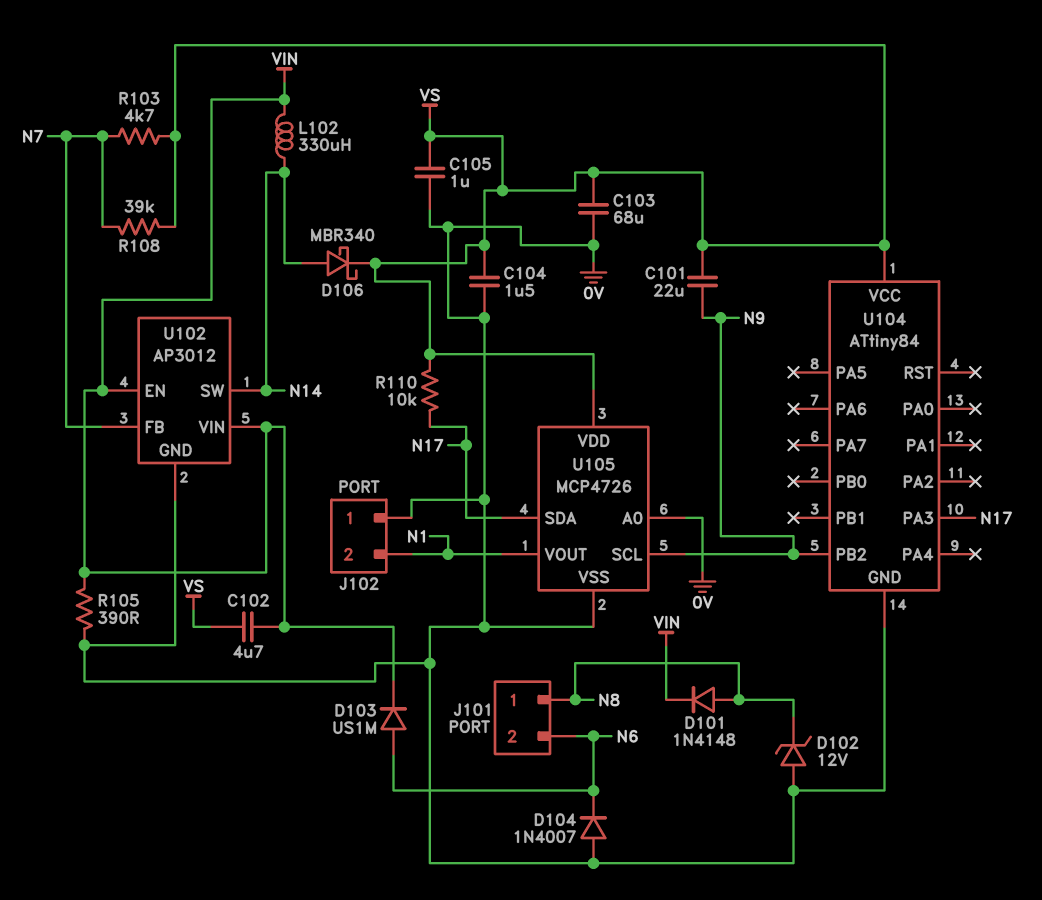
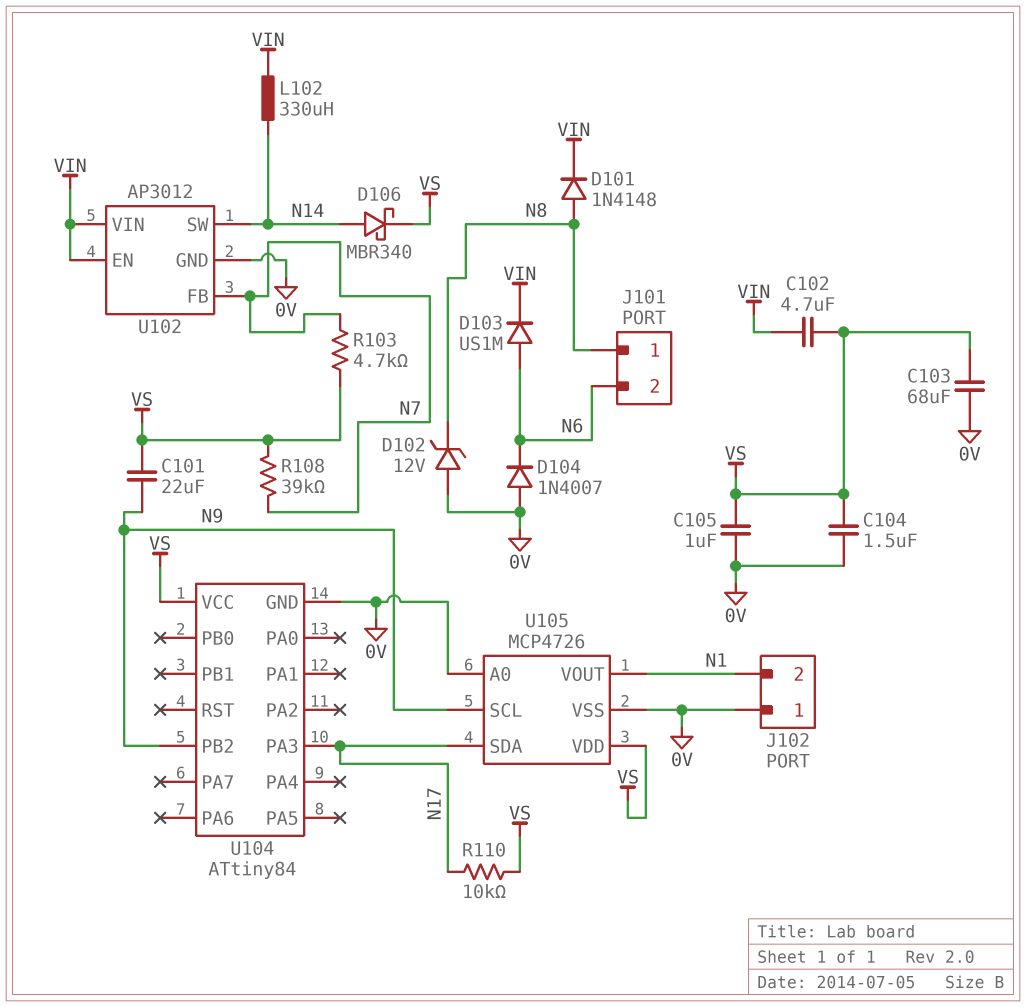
R105: 390 (0V, VIN) -> none

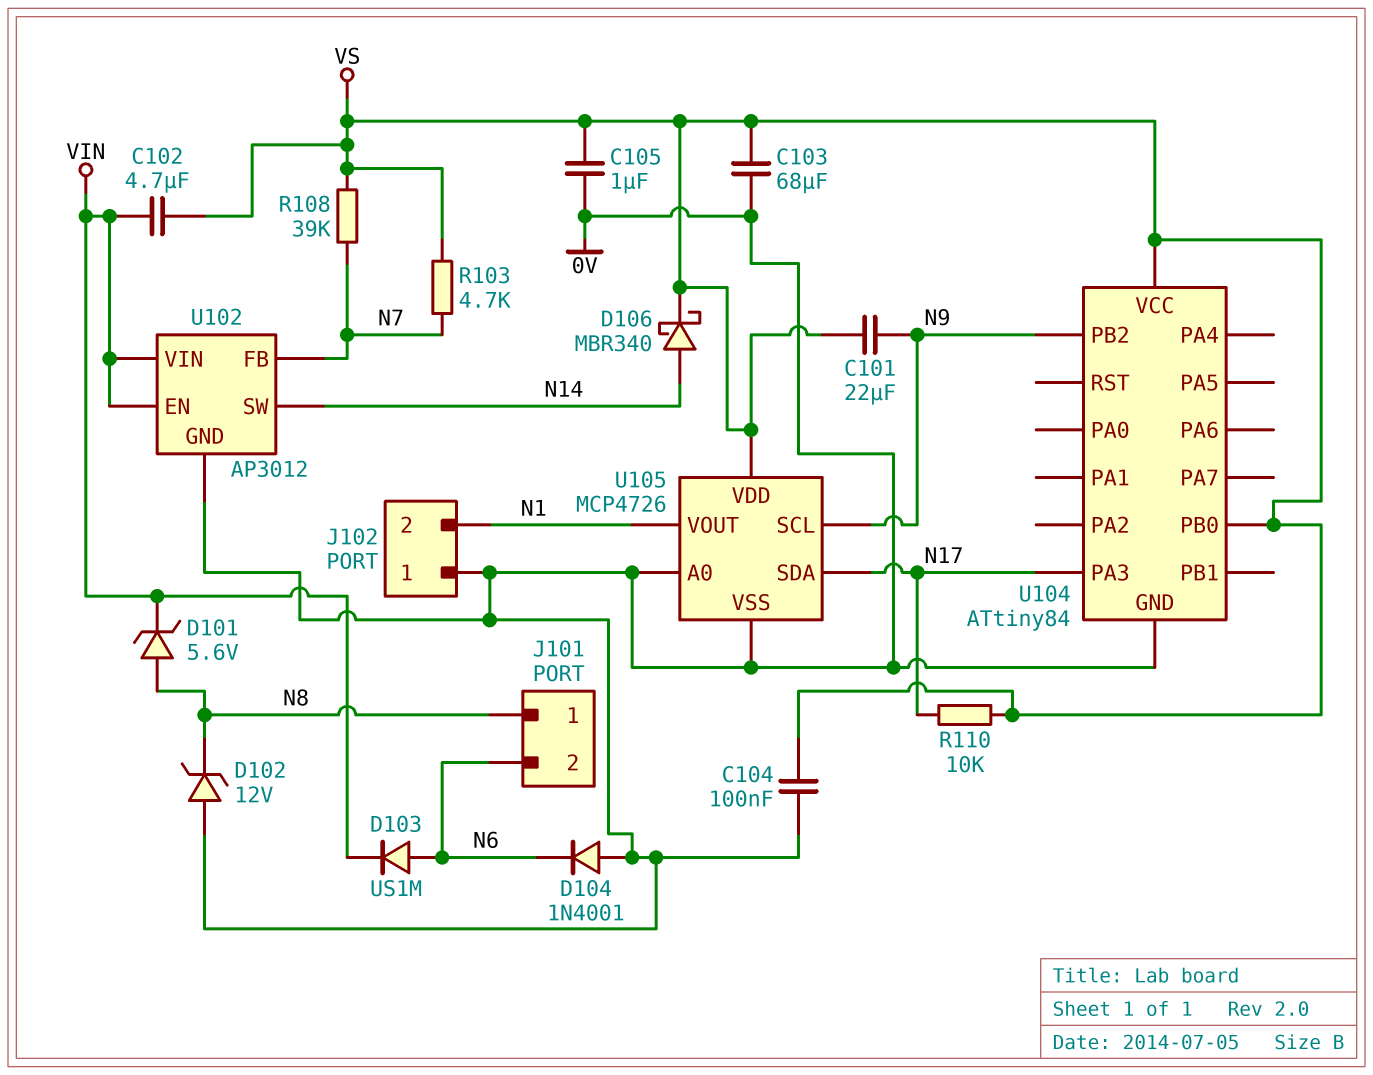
C104: 1.5uF (0V, VS) -> 100nF (0V, VS)
D101: diode 1N4148 (A N8, K VIN) -> zener 5.6V (A N8, K VIN)
D104: diode 1N4007 (A 0V, K N6) -> diode 1N4001 (A 0V, K N6)
L102: 330uH (N14, VIN) -> none
U104 pin PB0: none -> VS

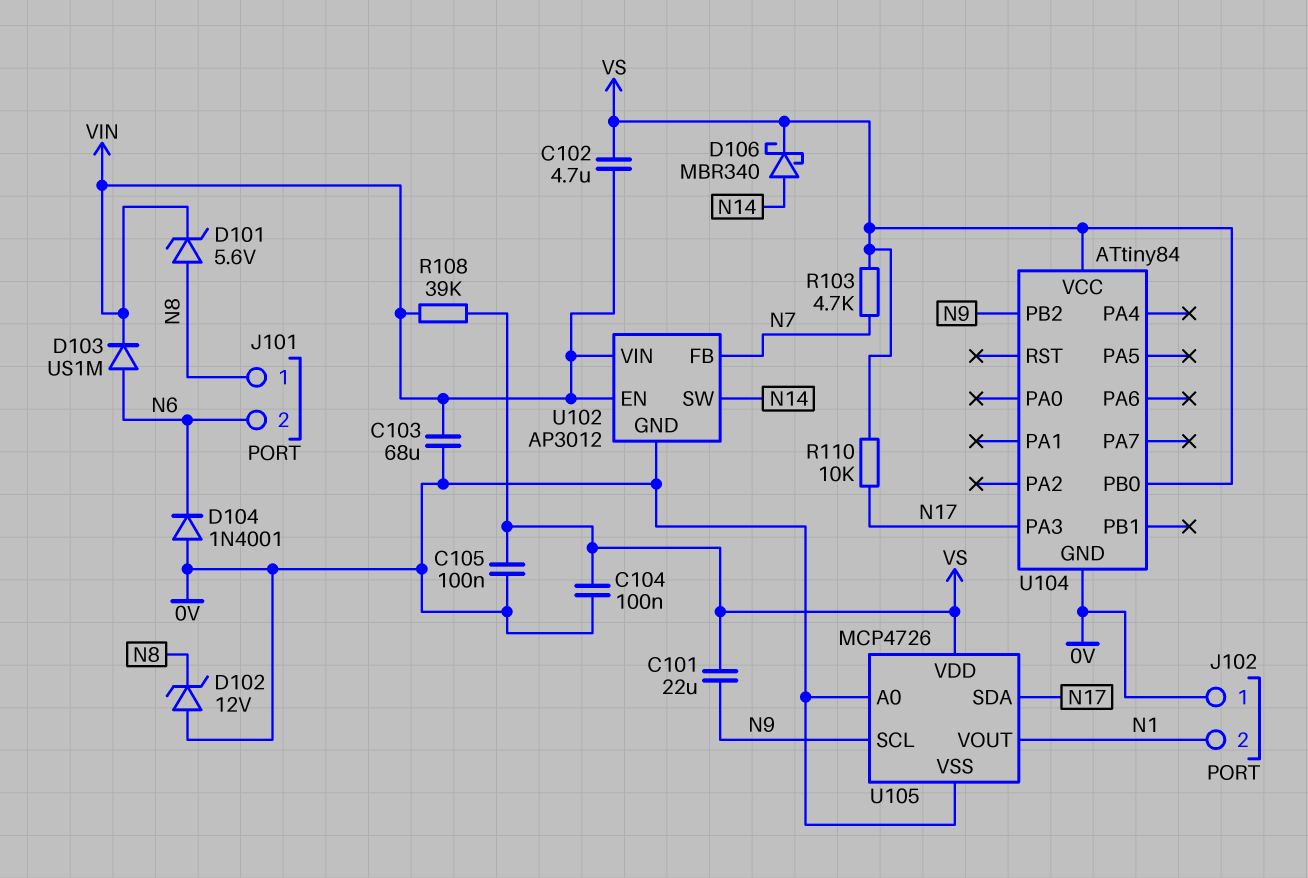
C103: 68uF (0V, VS) -> 68uF (0V, VIN)
C105: 1uF (0V, VS) -> 100nF (0V, VS)
R108: 39k (N7, VS) -> 39k (VIN, VS)

